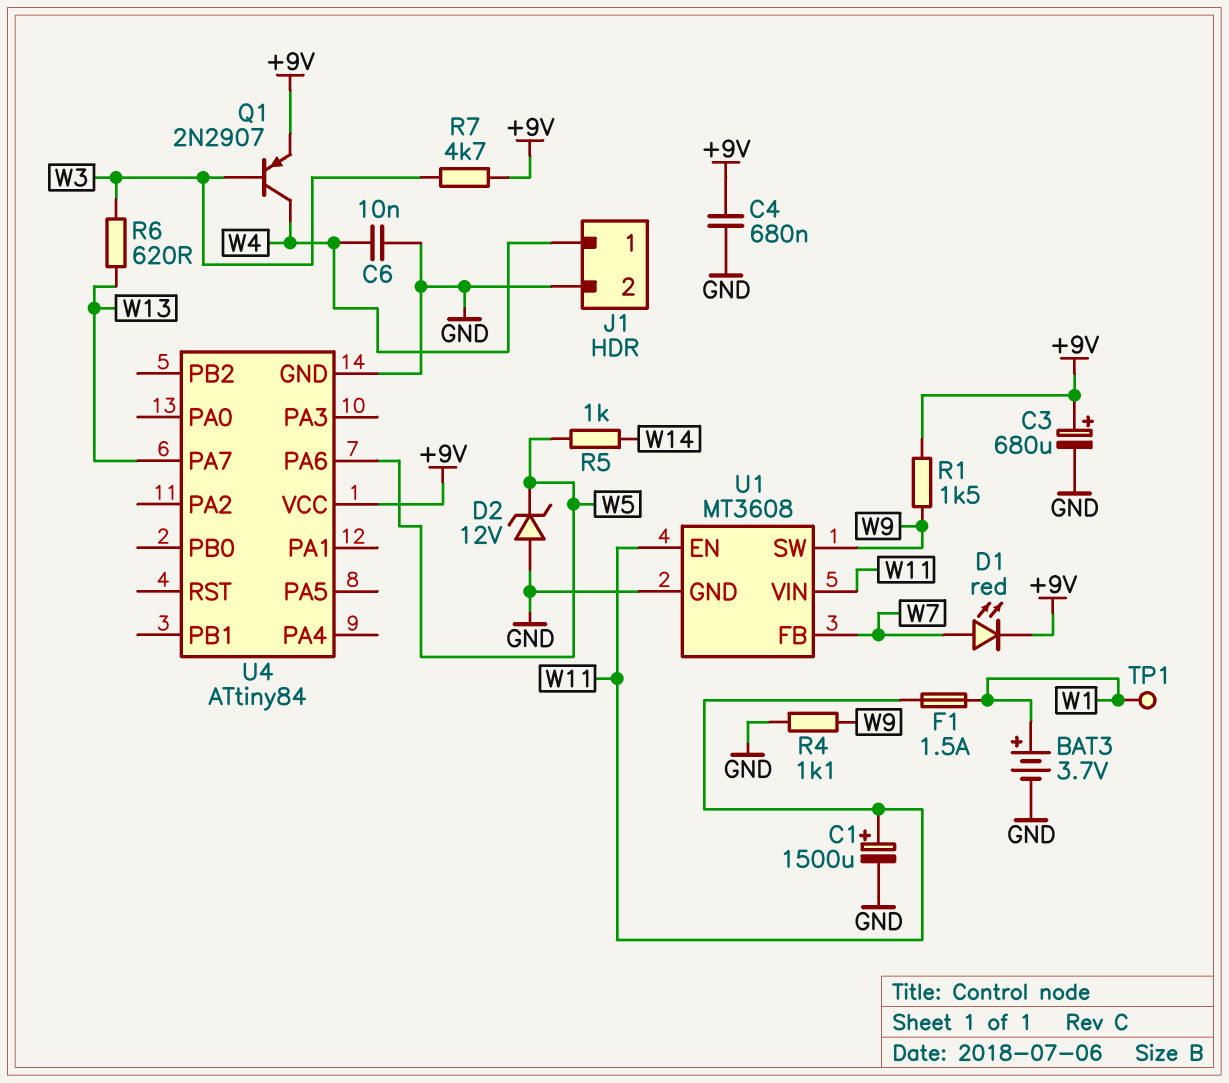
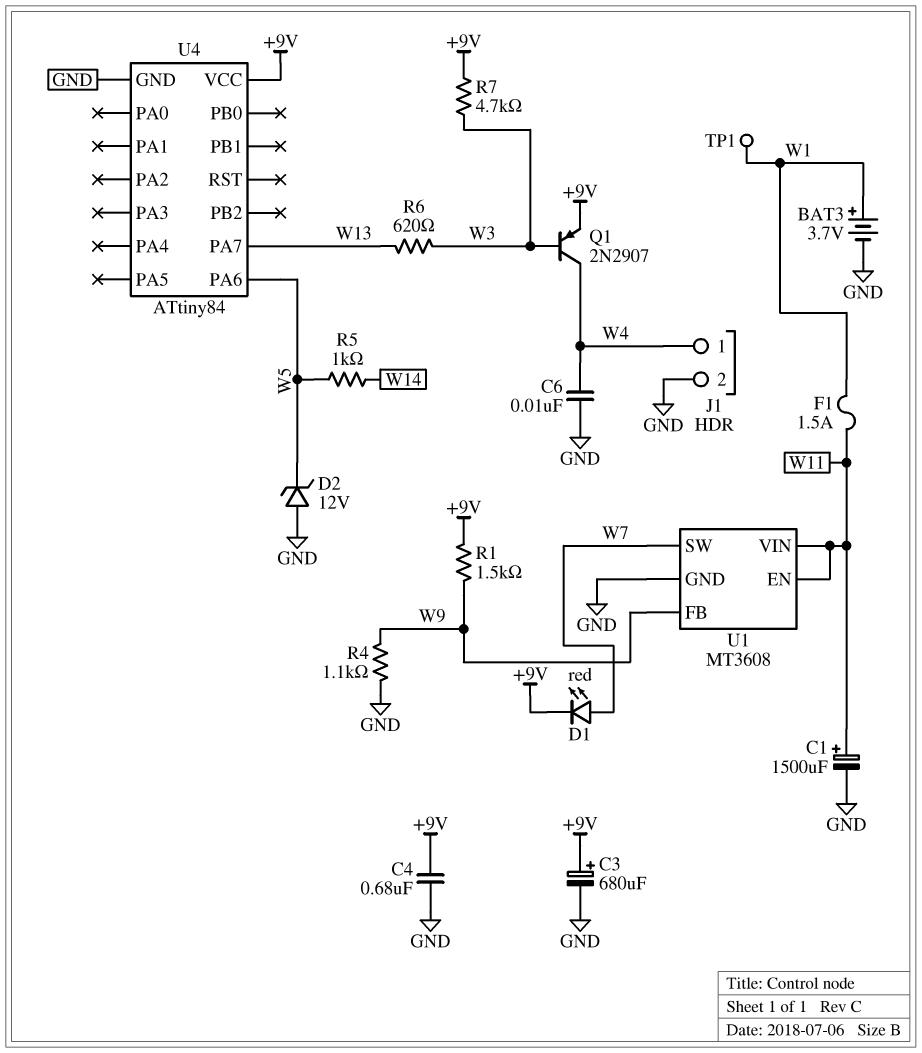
U1 pin FB: W7 -> W9
U1 pin SW: W9 -> W7

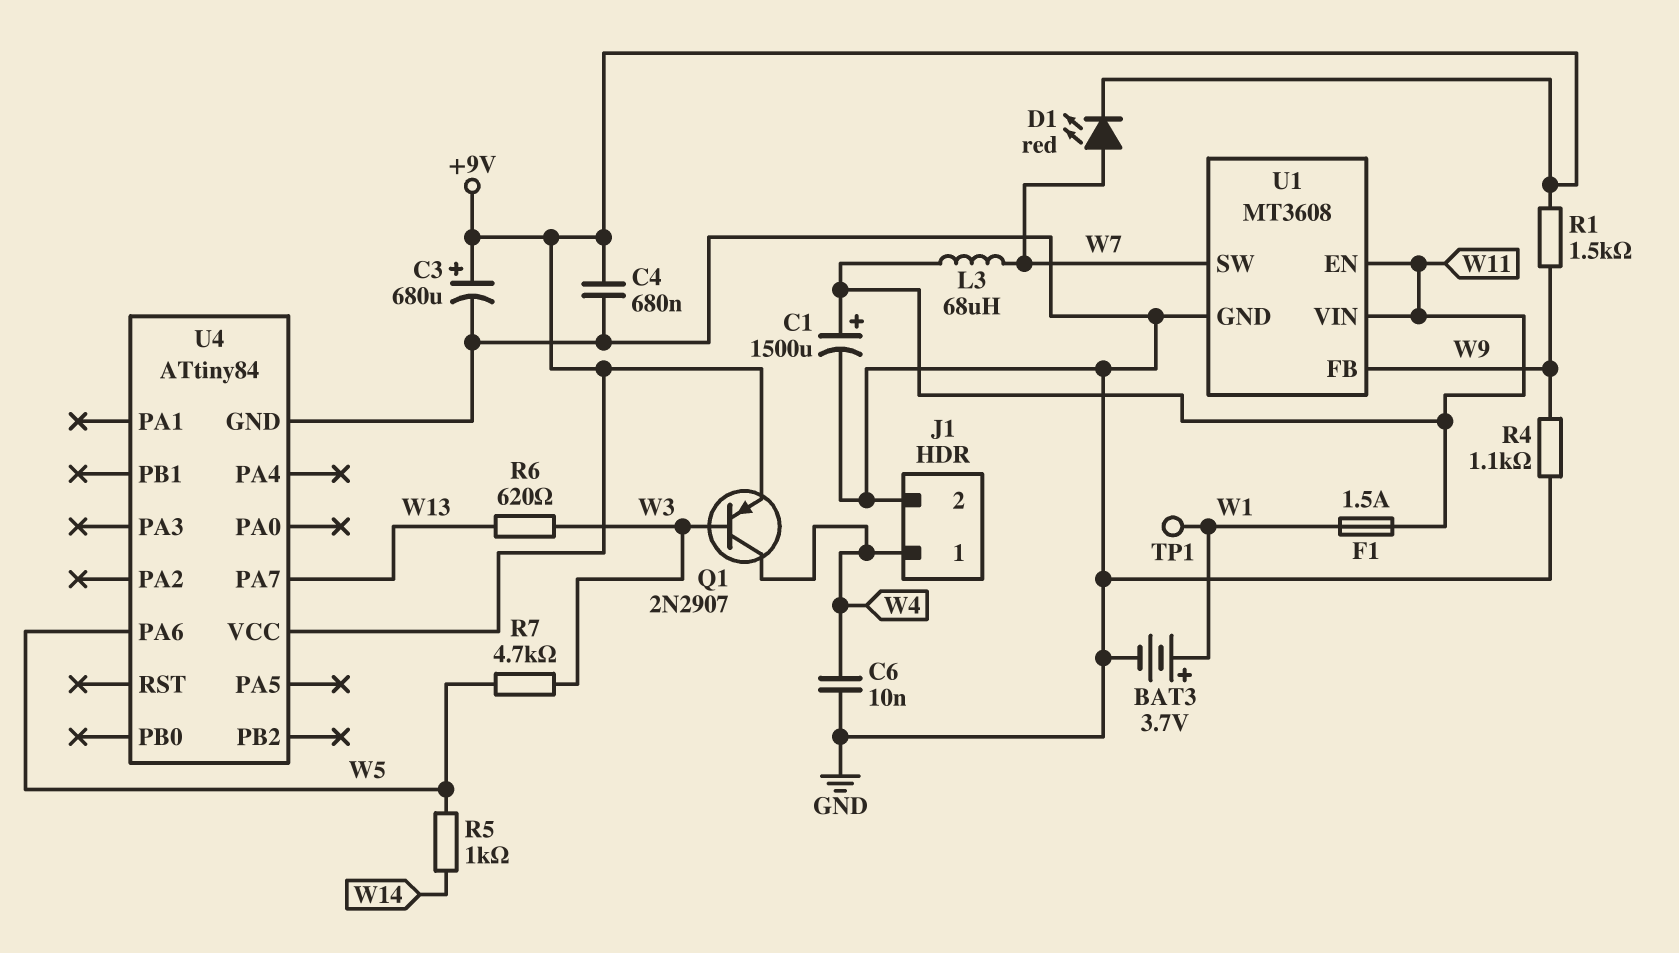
D2: zener 12V (A GND, K W5) -> none
L3: none -> 68uH (W7, W11)
R7: 4.7k (+9V, W3) -> 4.7k (W3, W5)

